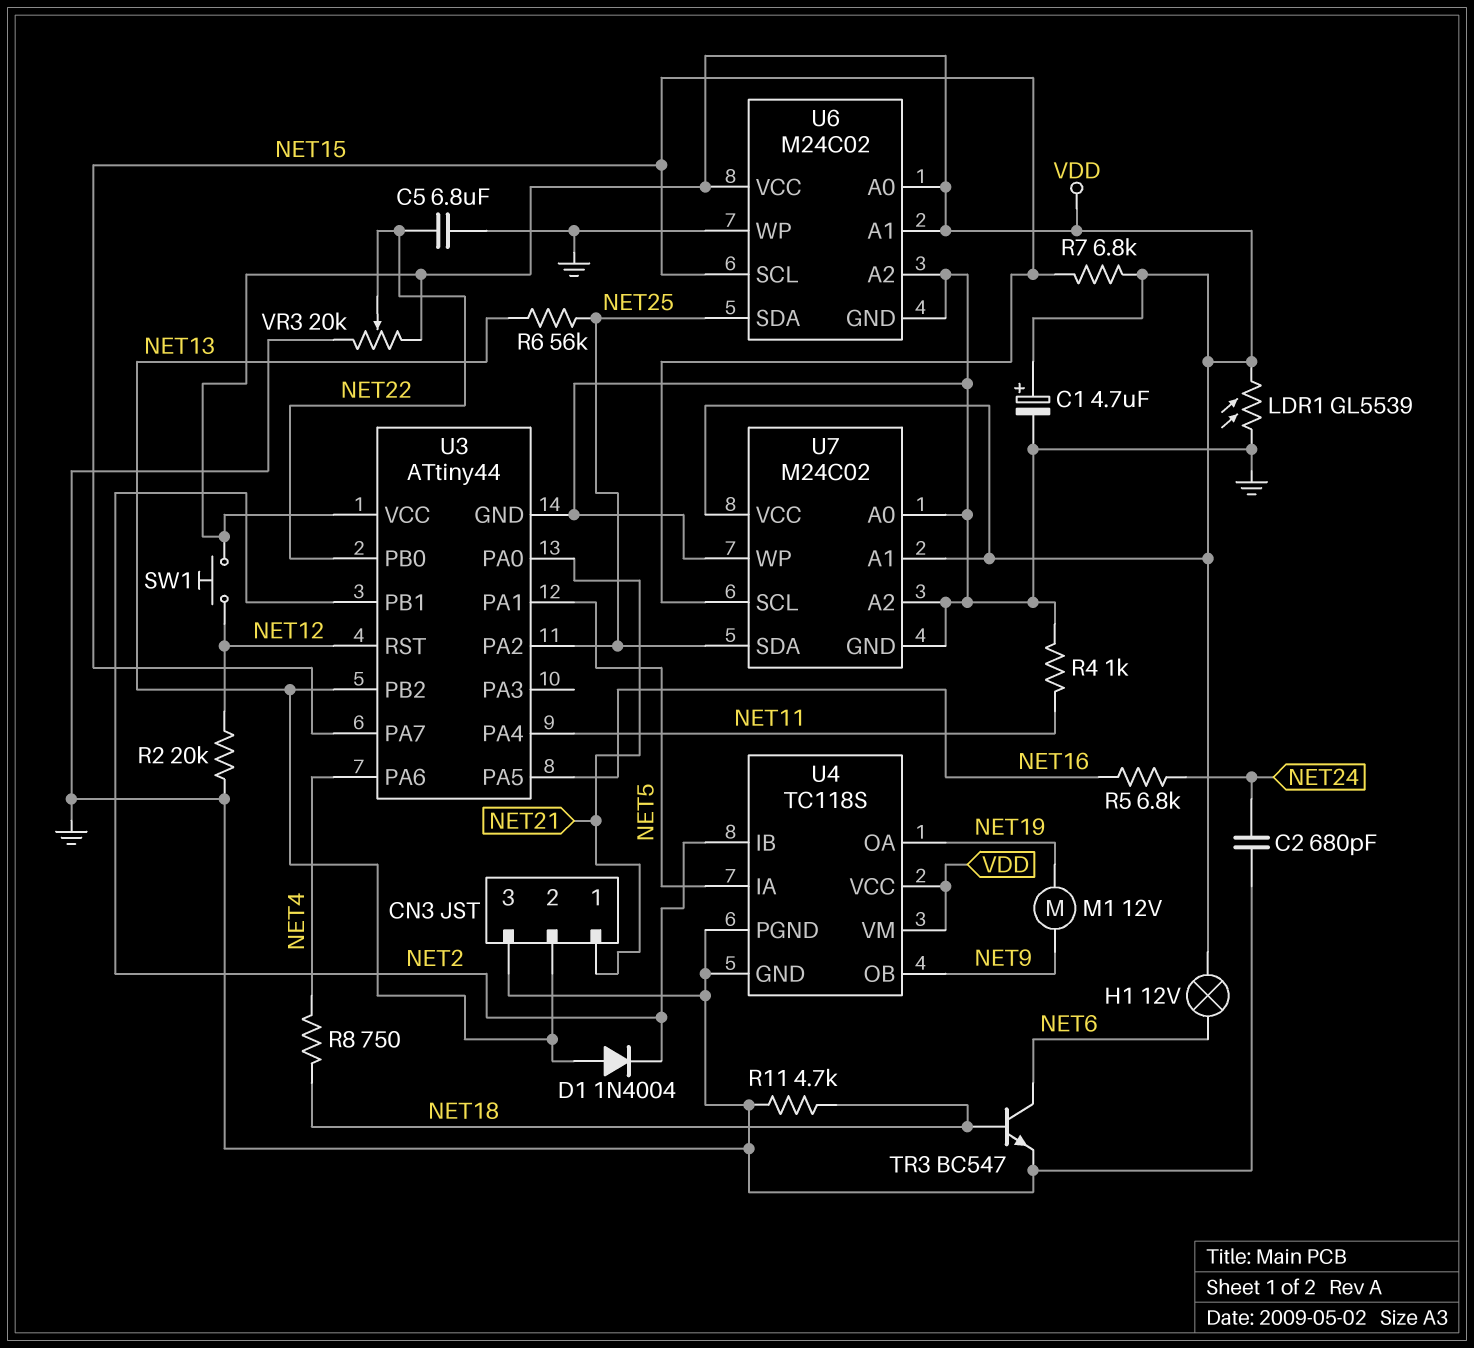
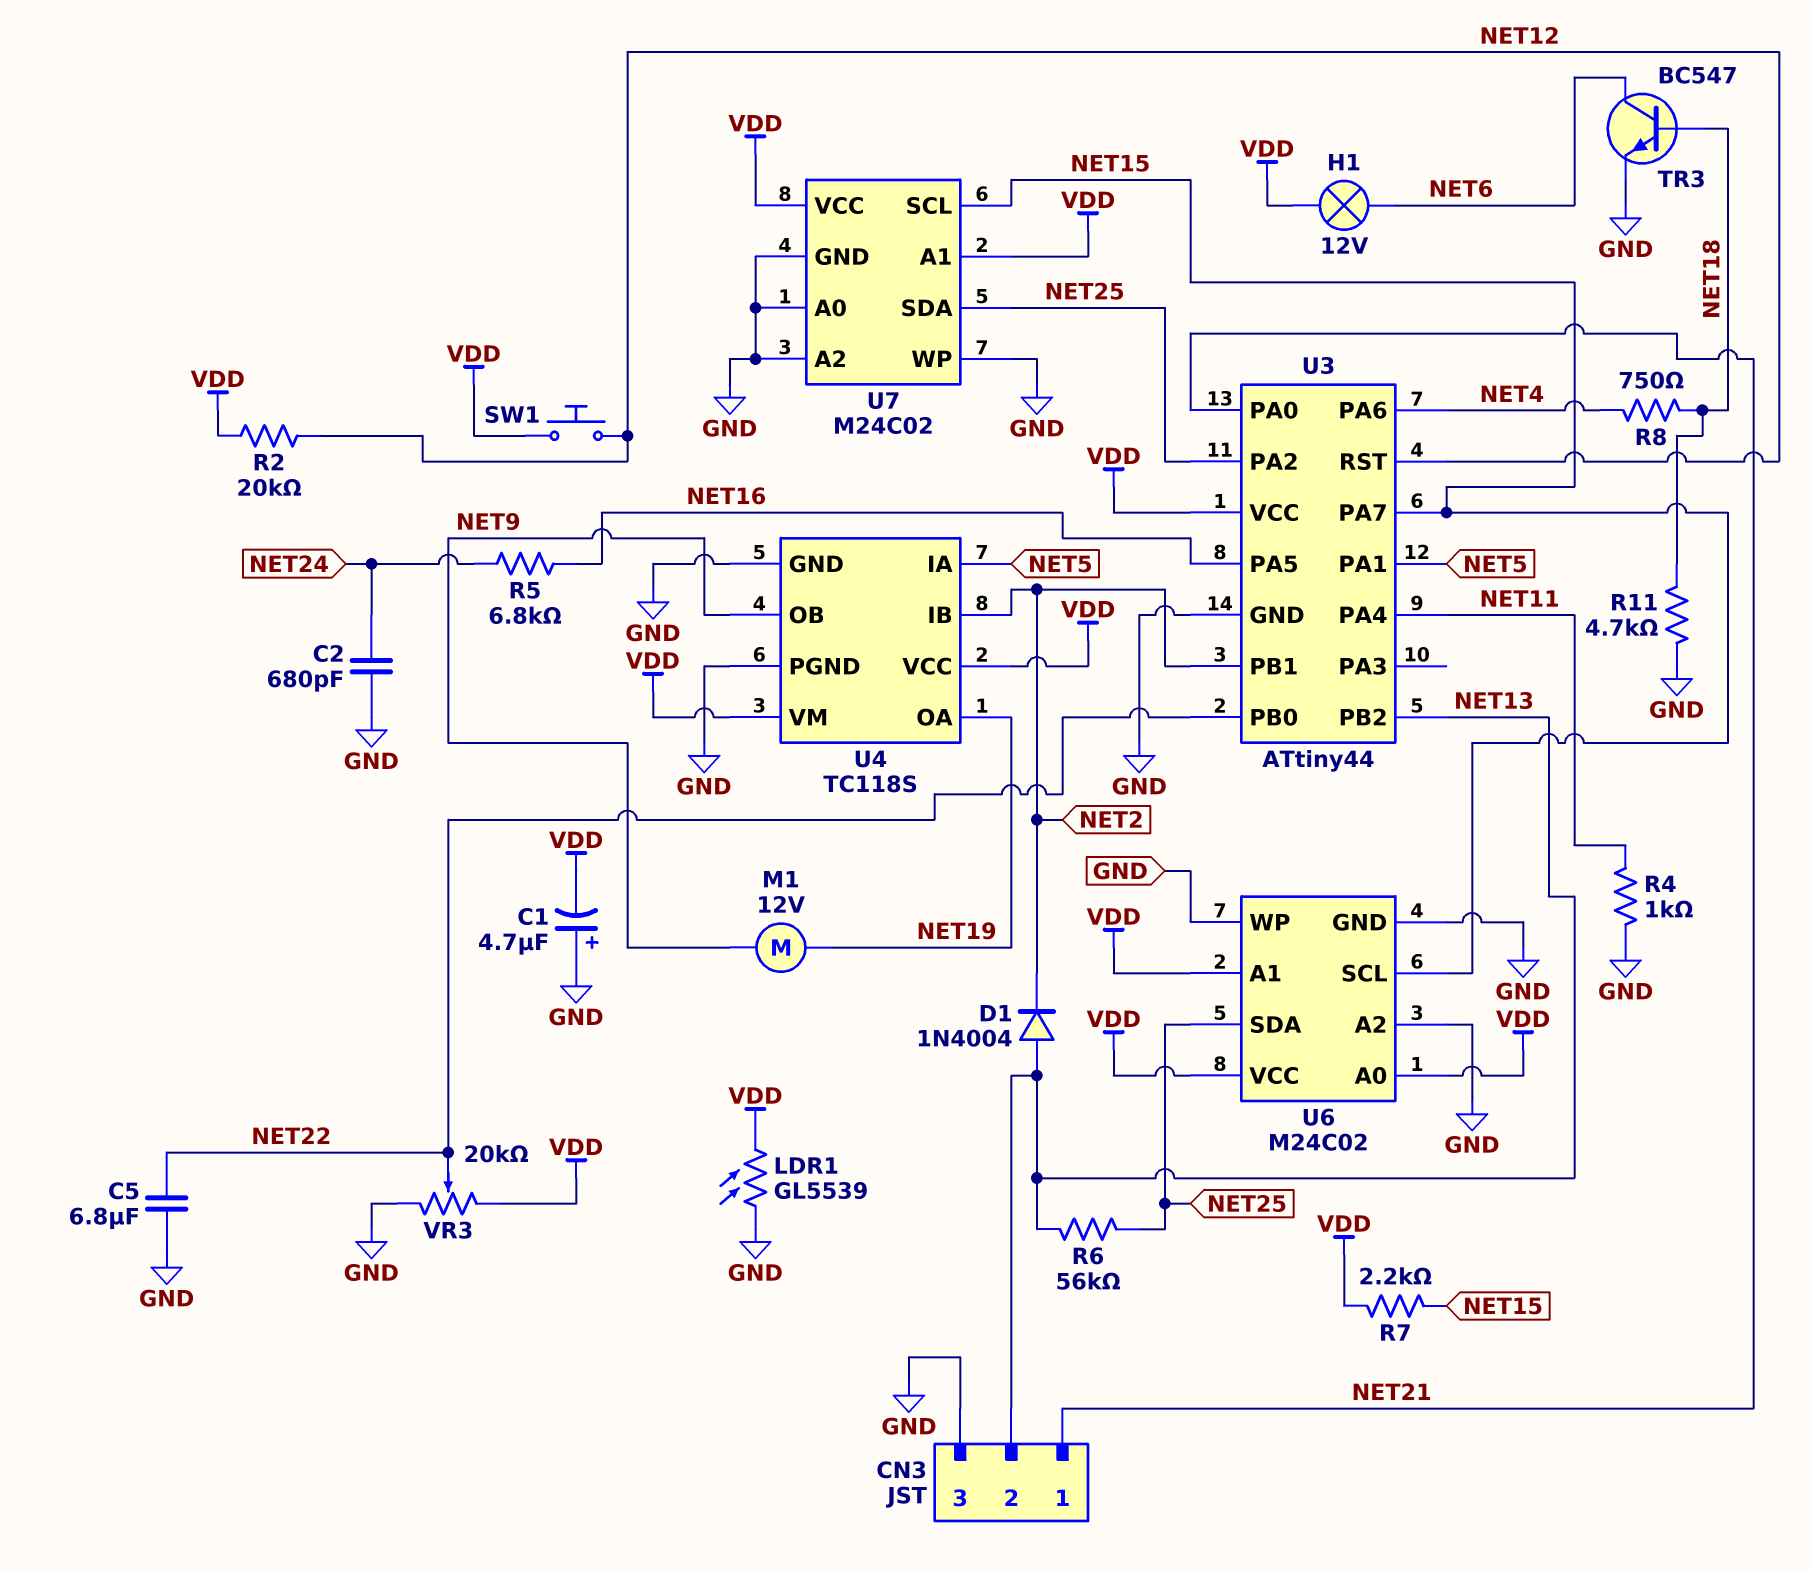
C1: 4.7uF (plus VDD, minus GND) -> 4.7uF (plus GND, minus VDD)
R2: 20k (GND, NET12) -> 20k (NET12, VDD)
R7: 6.8k (NET15, VDD) -> 2.2k (NET15, VDD)

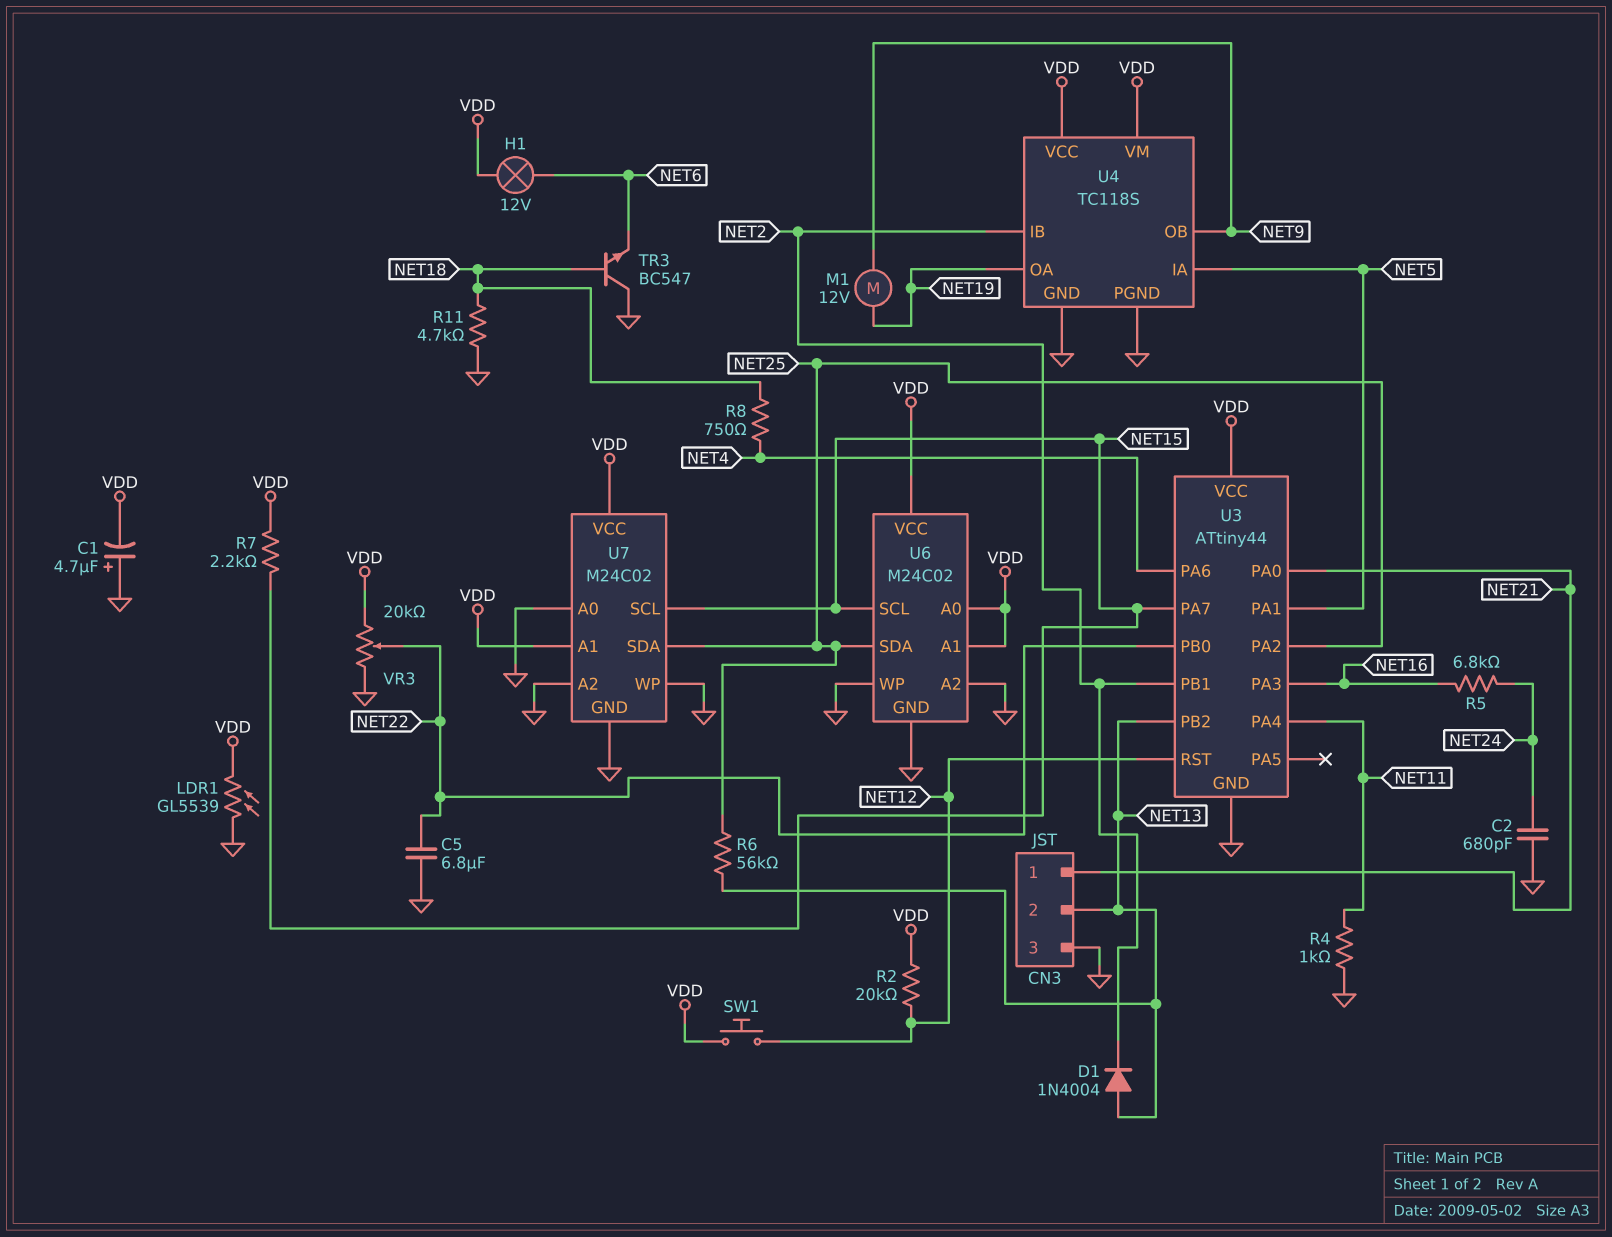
TR3: NPN BC547 (B NET18, C NET6, E GND) -> NPN BC547 (B NET18, C GND, E NET6)
U3 pin PA3: none -> NET16
U3 pin PA5: NET16 -> none

